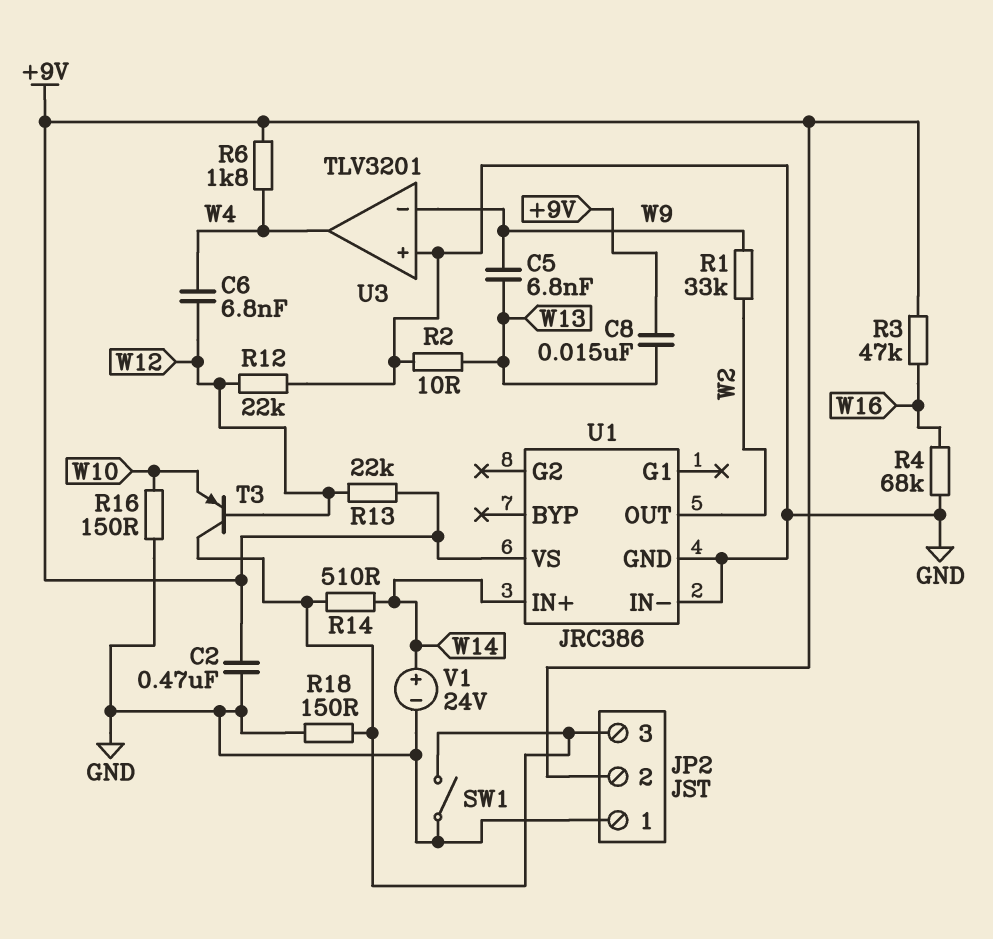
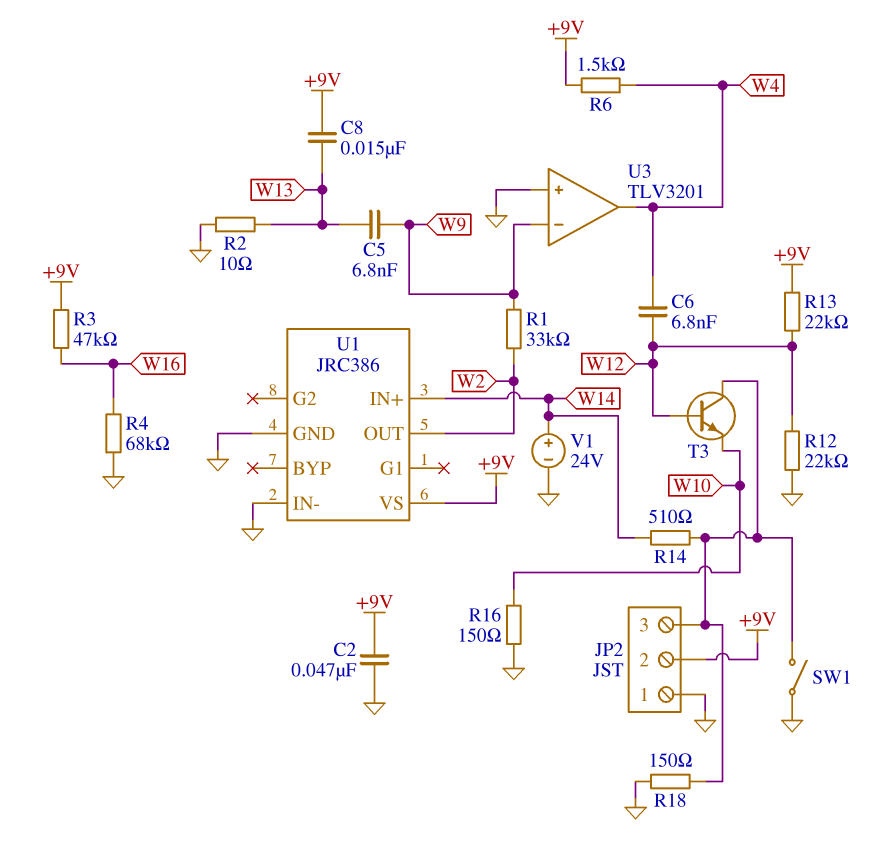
C2: 470nF (+9V, GND) -> 47nF (+9V, GND)
R6: 1.8k (+9V, W4) -> 1.5k (+9V, W4)
T3: PNP (B W12, C JP2/3, E W10) -> NPN (B W12, C JP2/3, E W10)

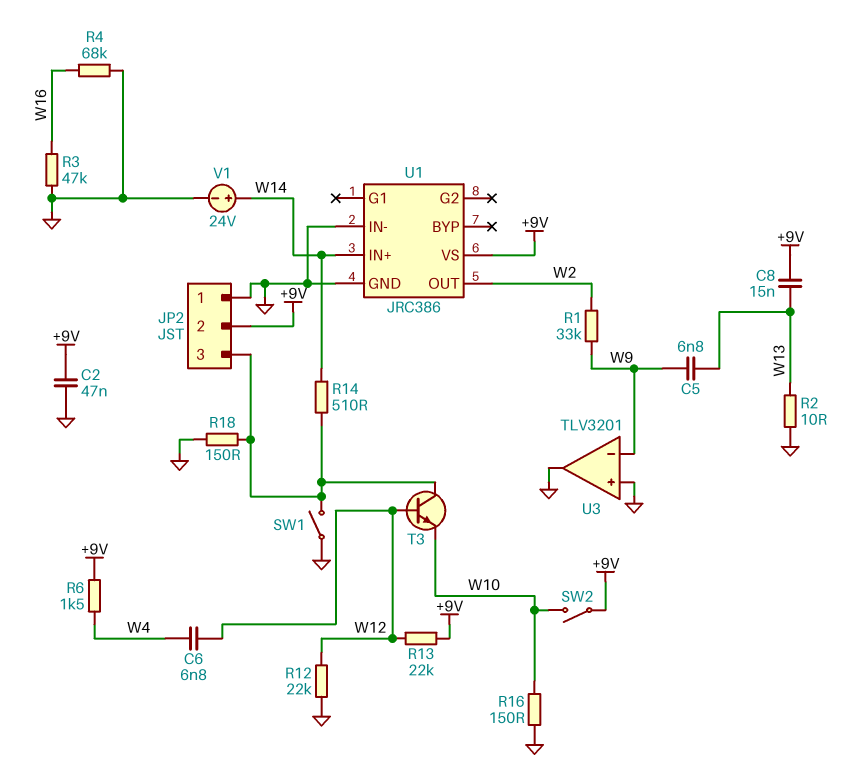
R3: 47k (+9V, W16) -> 47k (GND, W16)
SW2: none -> switch (+9V, W10)
U3 pin out: W4 -> GND

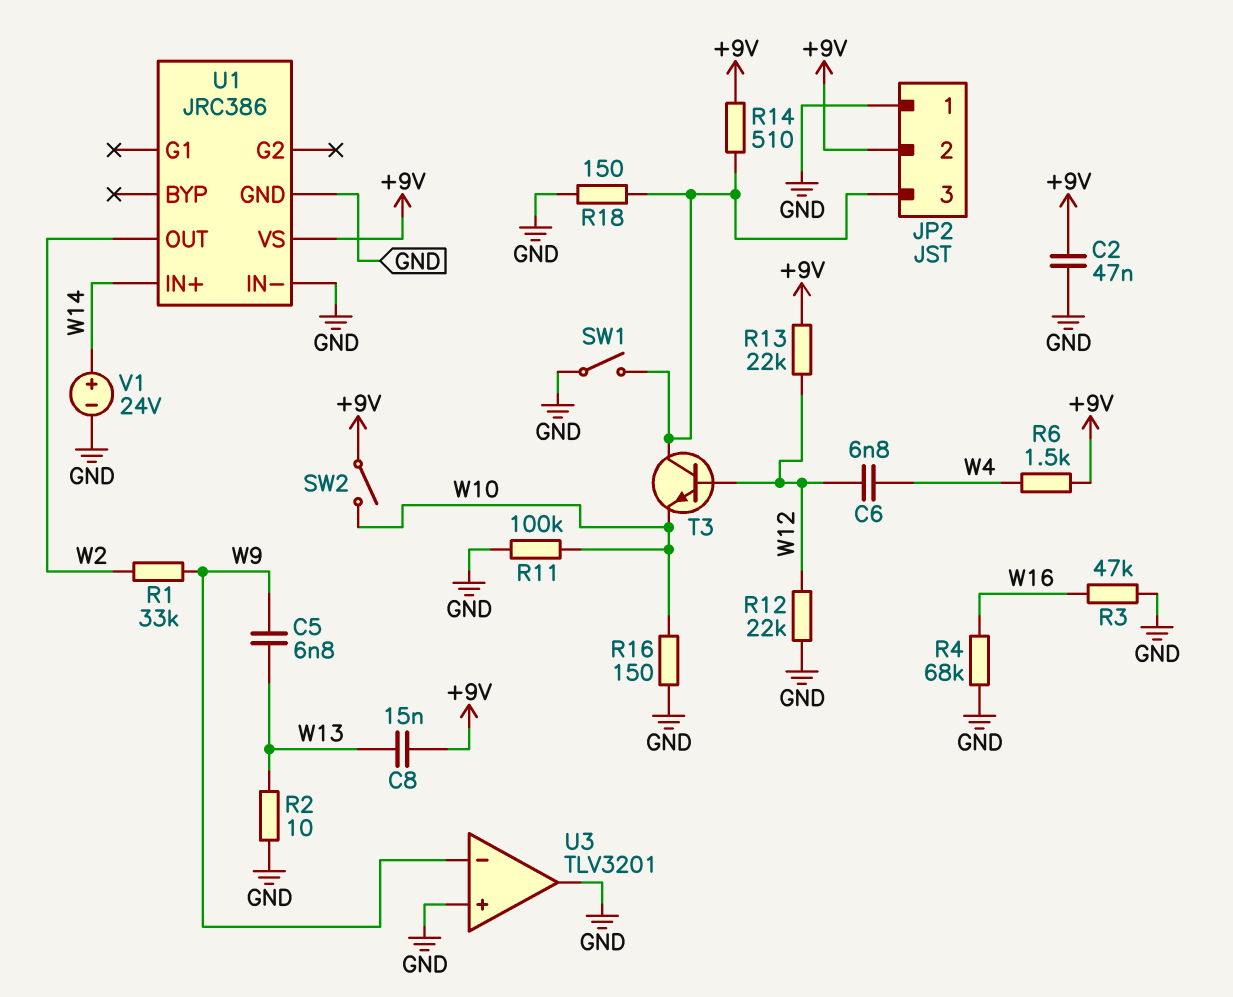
R11: none -> 100k (GND, W10)
R14: 510 (JP2/3, W14) -> 510 (+9V, JP2/3)

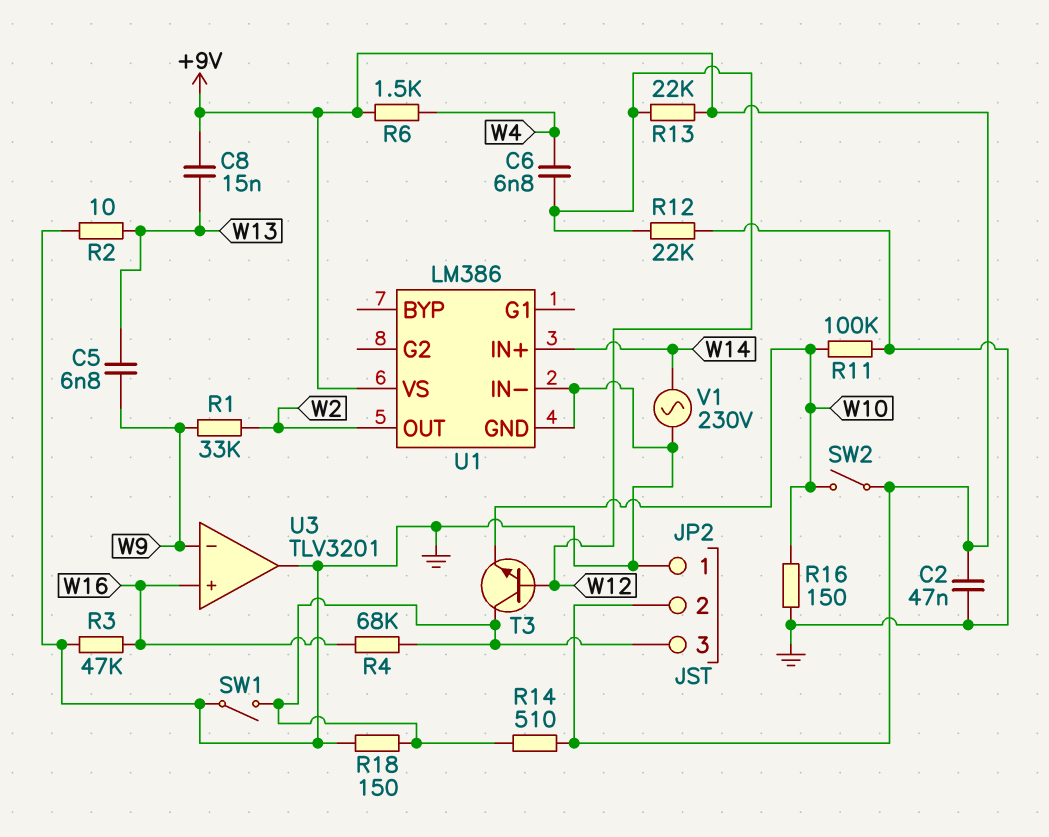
R4: 68k (GND, W16) -> 68k (JP2/3, W16)
U1: JRC386 -> LM386
U3 pin in+: GND -> W16
V1: 24V (plus W14, minus GND) -> AC 230V (GND, W14)

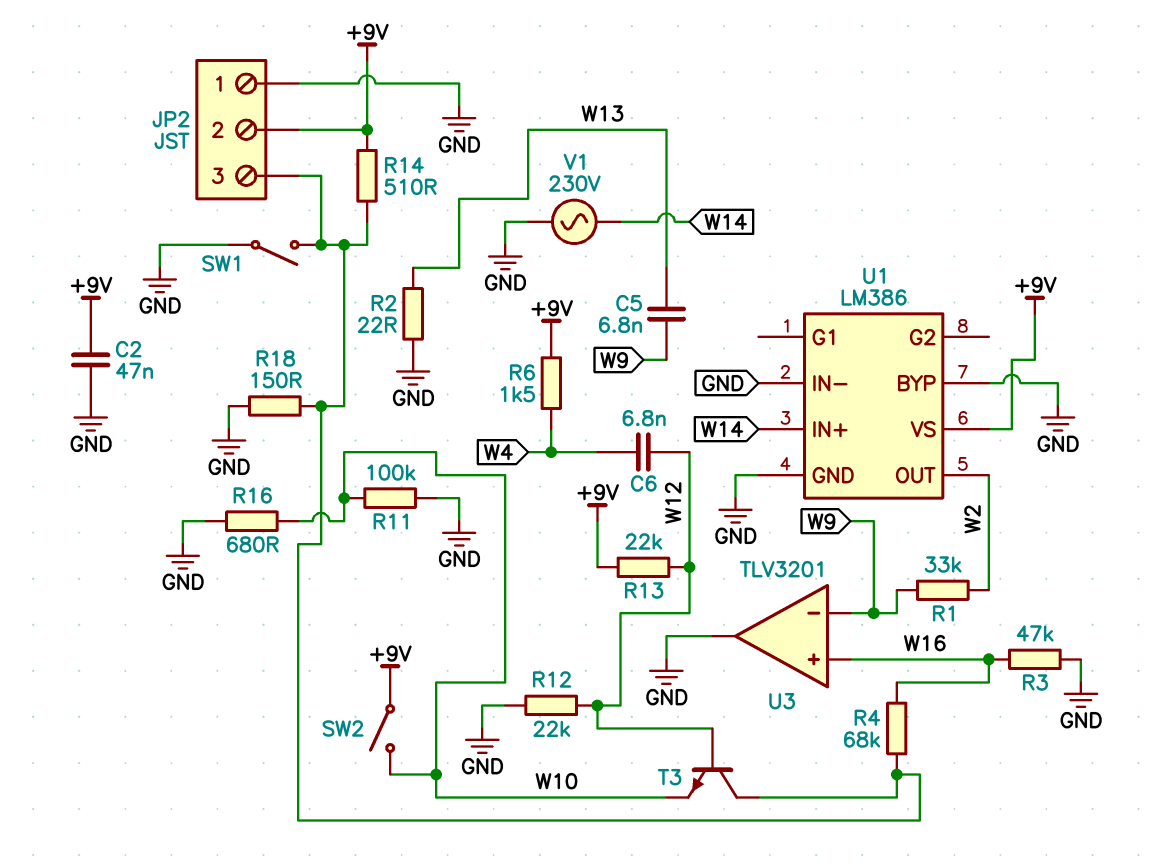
C8: 15nF (+9V, W13) -> none
R2: 10 (GND, W13) -> 22 (GND, W13)
R16: 150 (GND, W10) -> 680 (GND, W10)
U1 pin BYP: none -> GND

